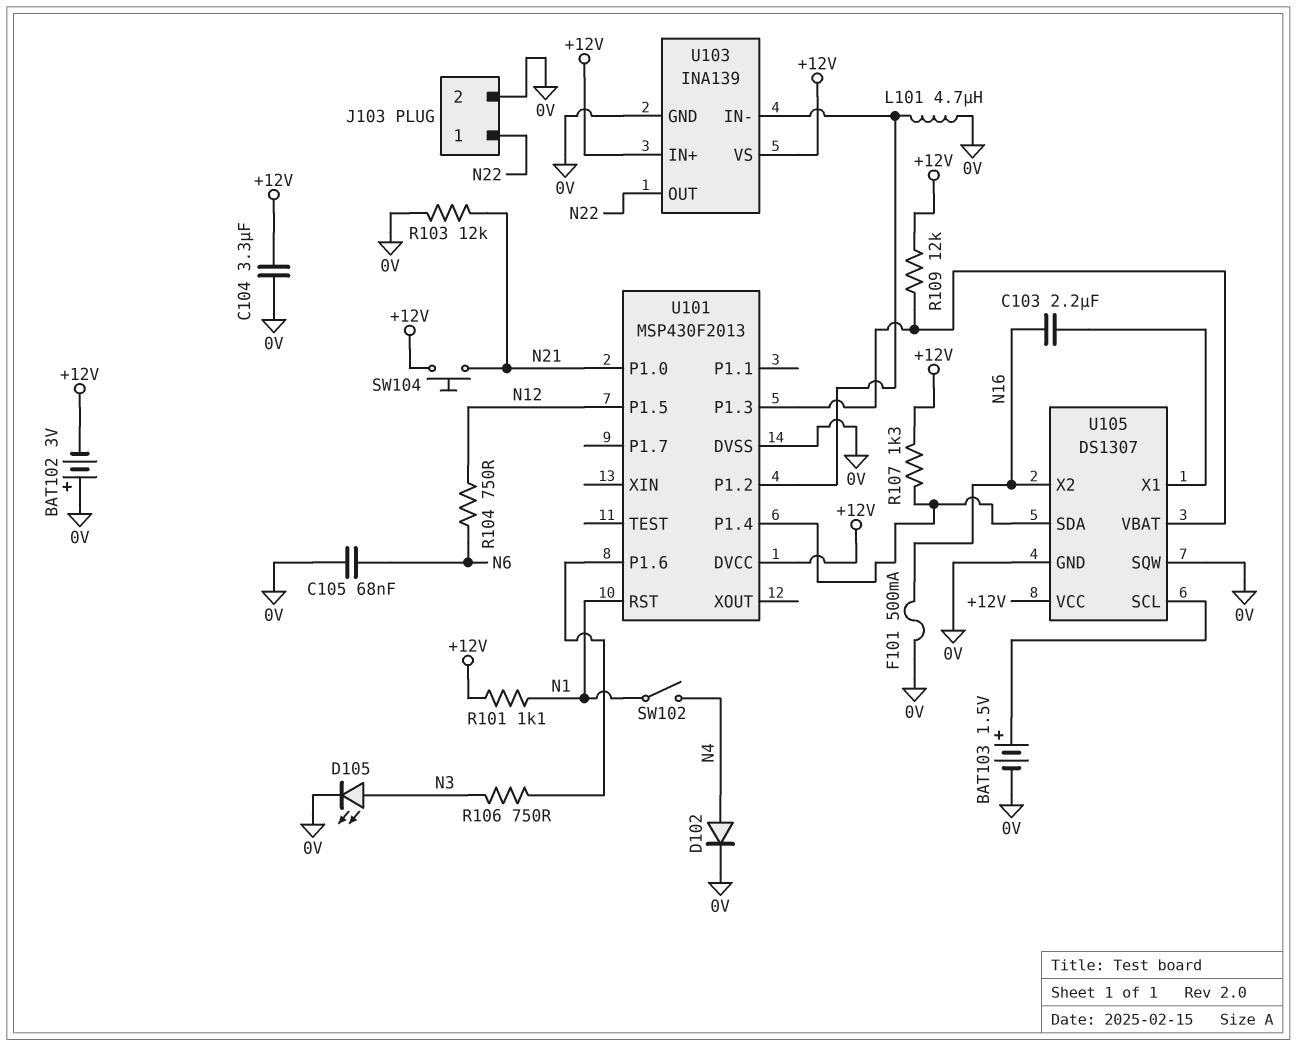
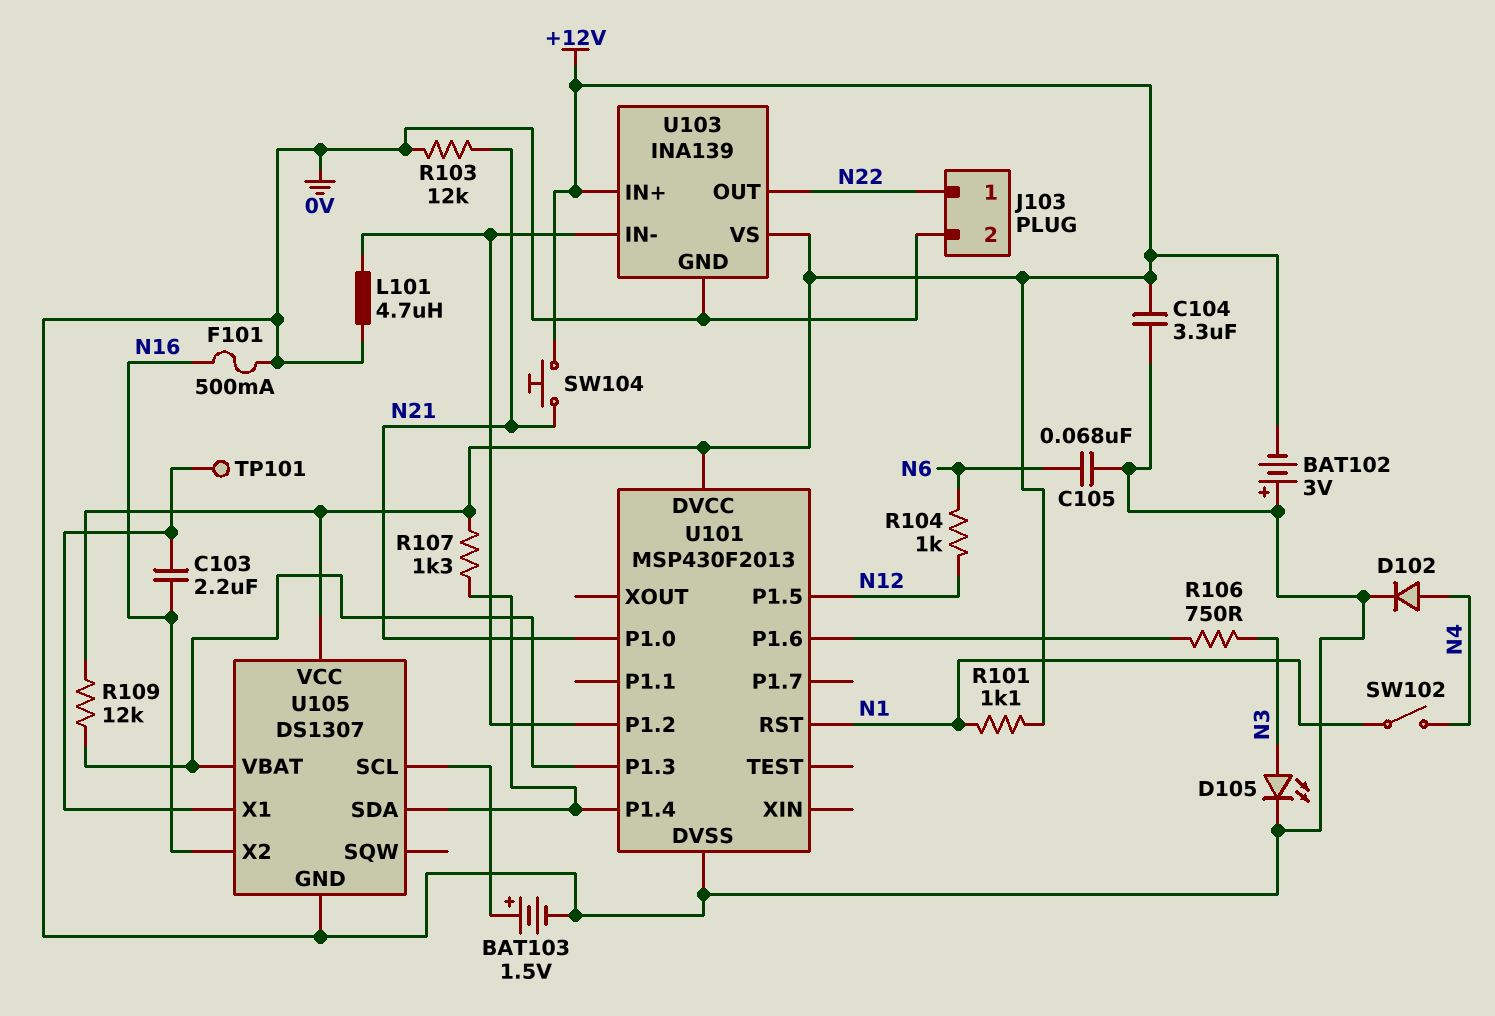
R104: 750 (N6, N12) -> 1k (N6, N12)
TP101: none -> test point (U105/X1)
U105 pin SQW: 0V -> none

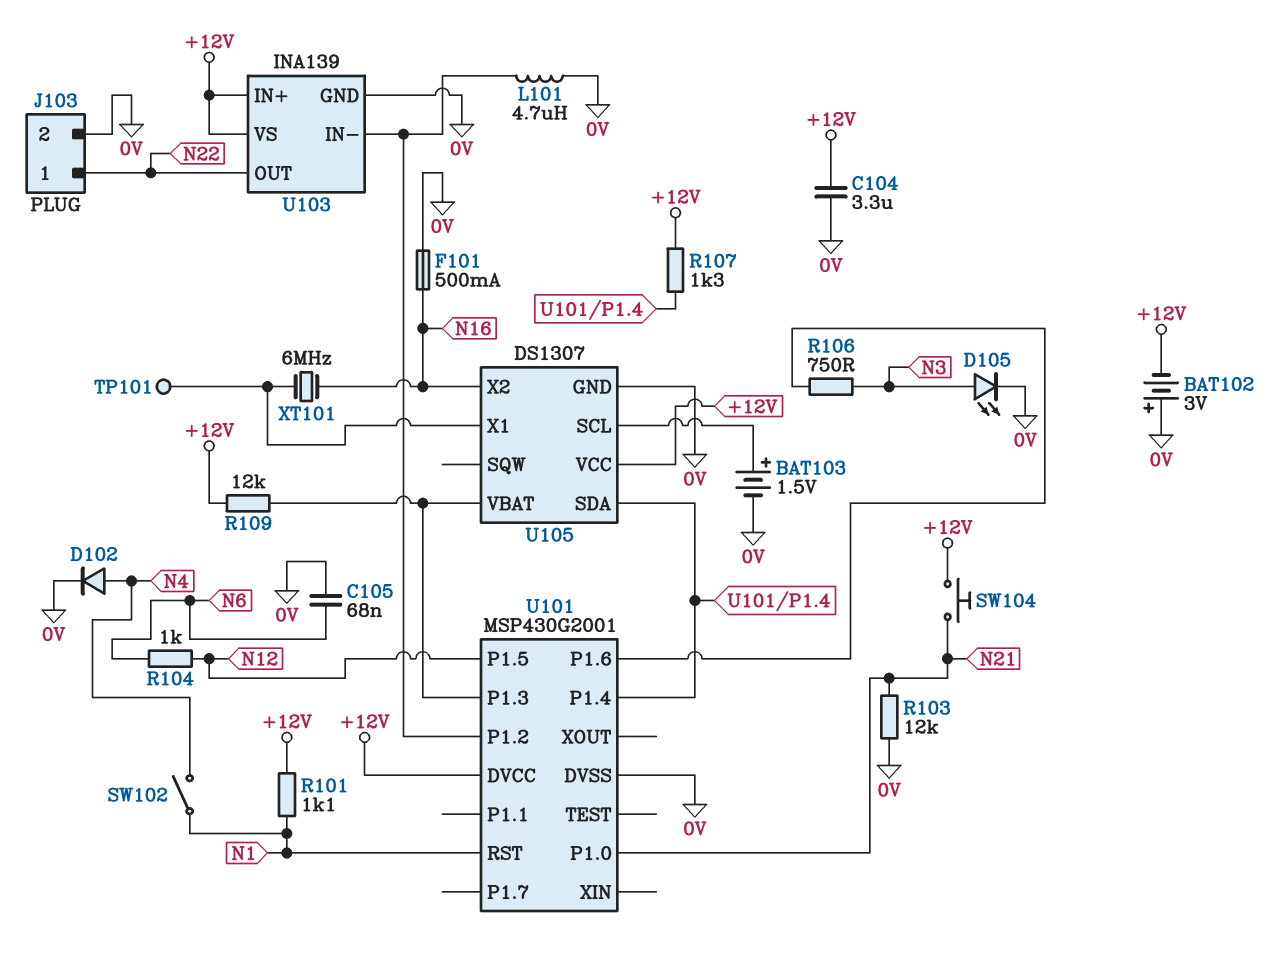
C103: 2.2uF (N16, U105/X1) -> none
U101: MSP430F2013 -> MSP430G2001
XT101: none -> 6MHz (N16, U105/X1)

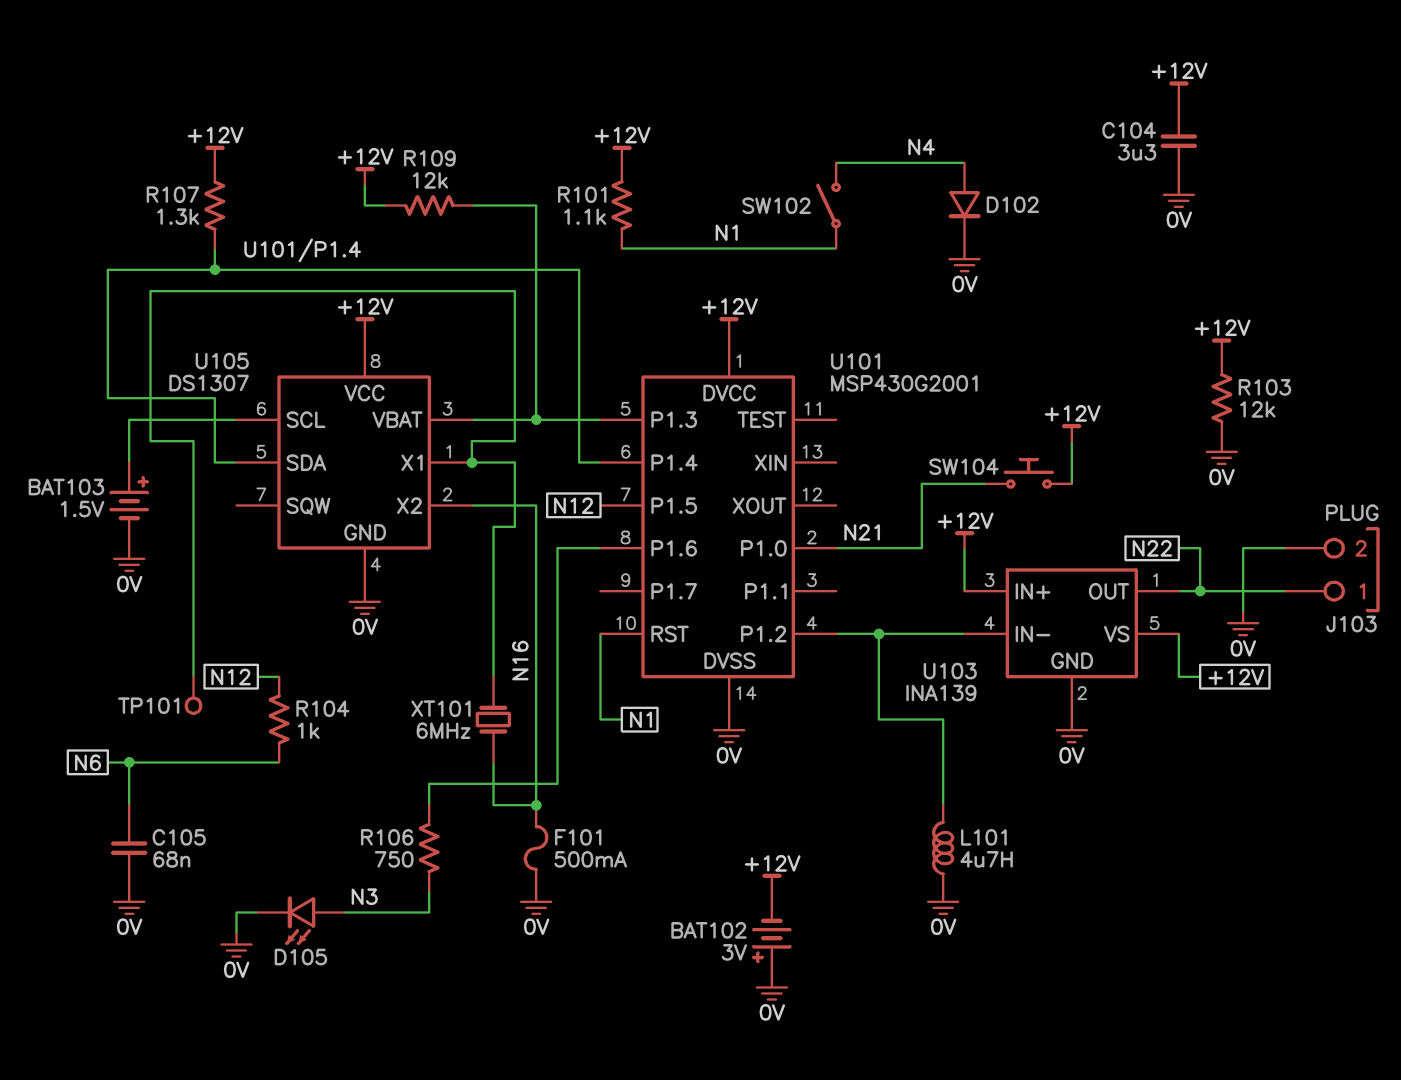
R103: 12k (0V, N21) -> 12k (+12V, 0V)

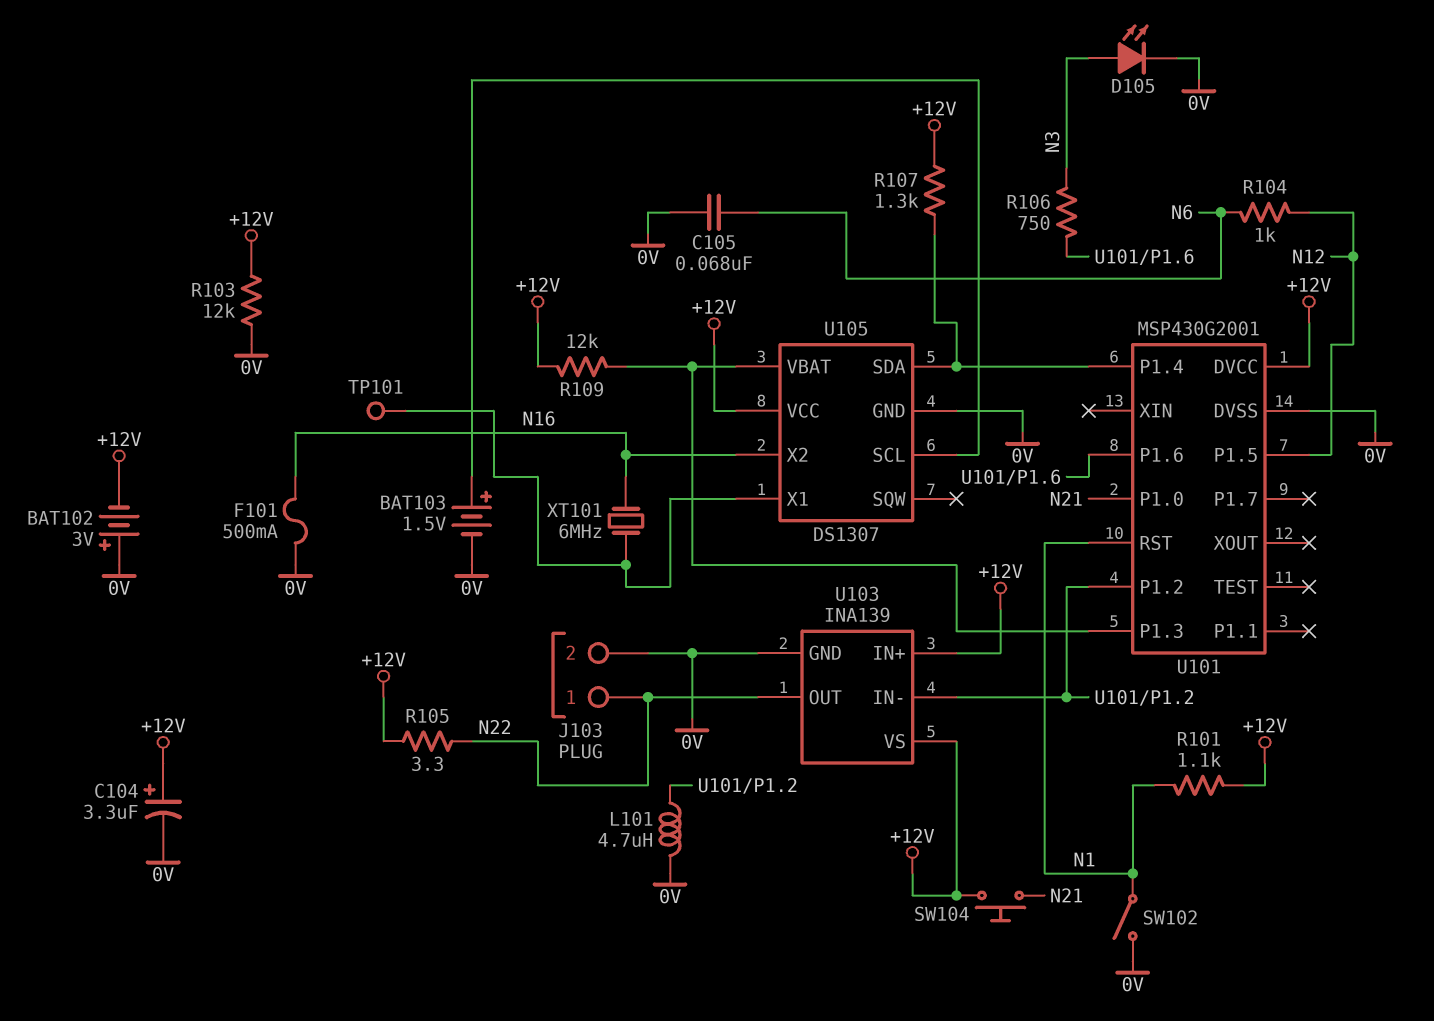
C104: 3.3uF (+12V, 0V) -> 3.3uF (plus +12V, minus 0V)
D102: diode (A N4, K 0V) -> none
R105: none -> 3.3 (+12V, N22)
SW102: switch (N1, N4) -> switch (0V, N1)

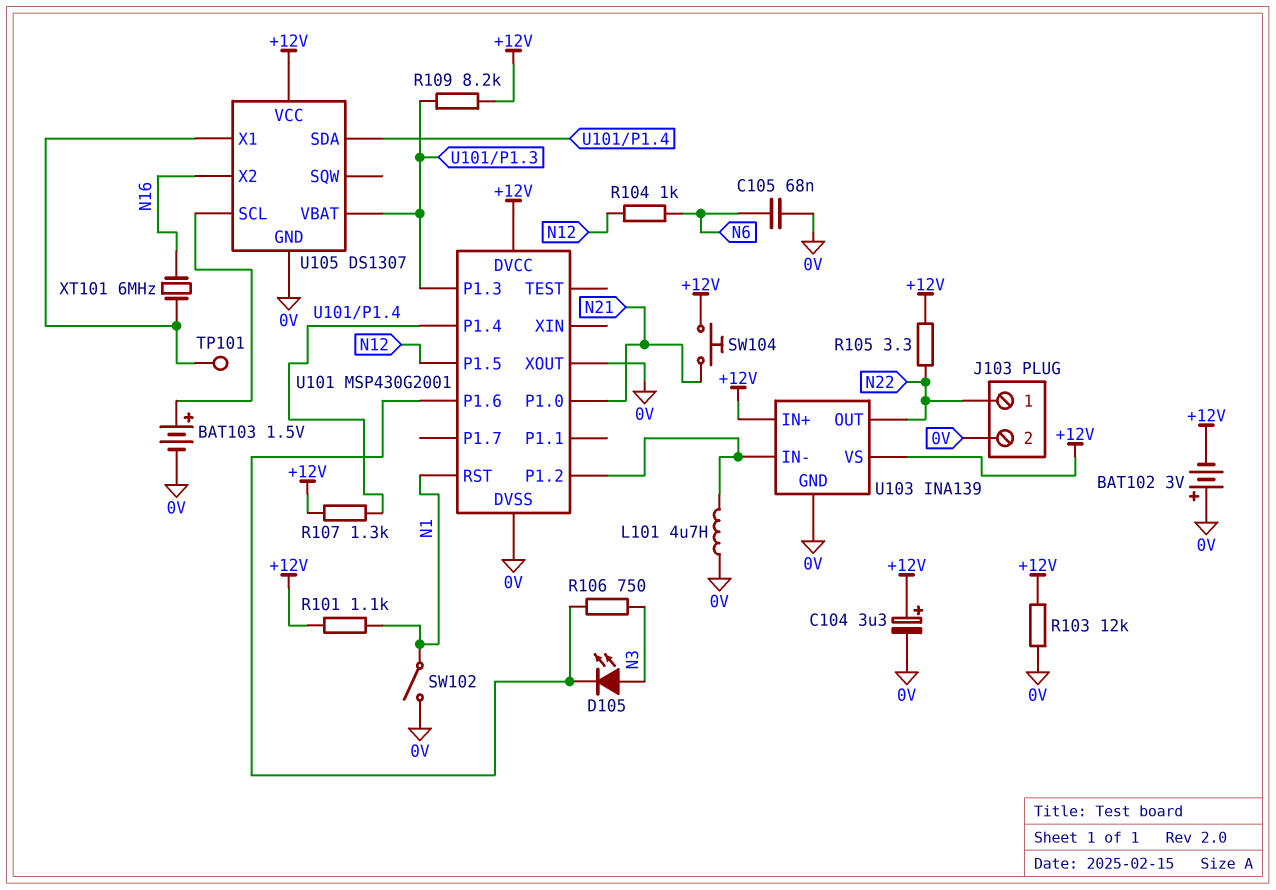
D105: LED (A N3, K 0V) -> LED (A N3, K U101/P1.6)
F101: 500mA (0V, N16) -> none
R109: 12k (+12V, U101/P1.3) -> 8.2k (+12V, U101/P1.3)
U101 pin XOUT: none -> 0V

